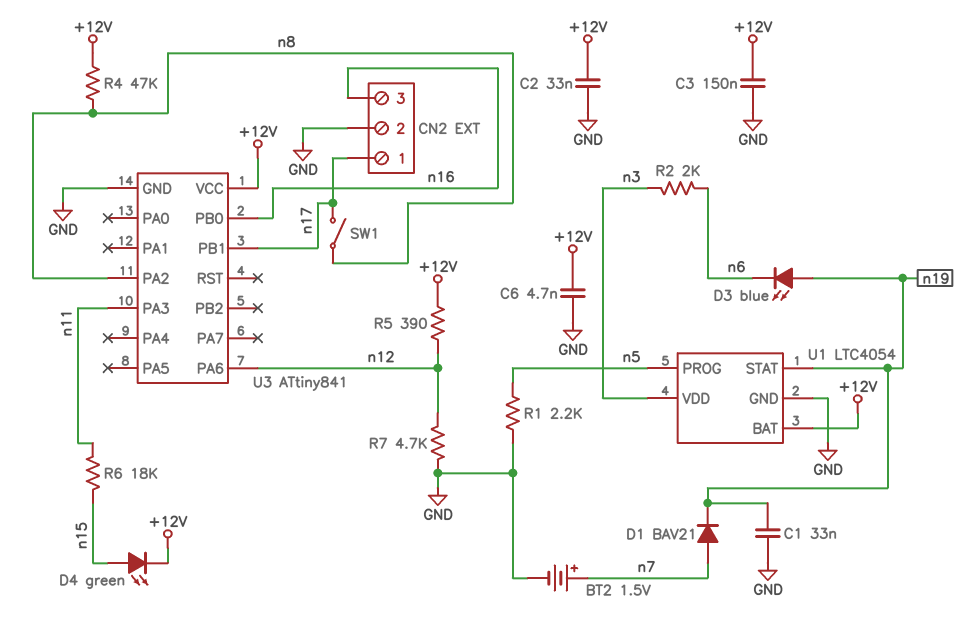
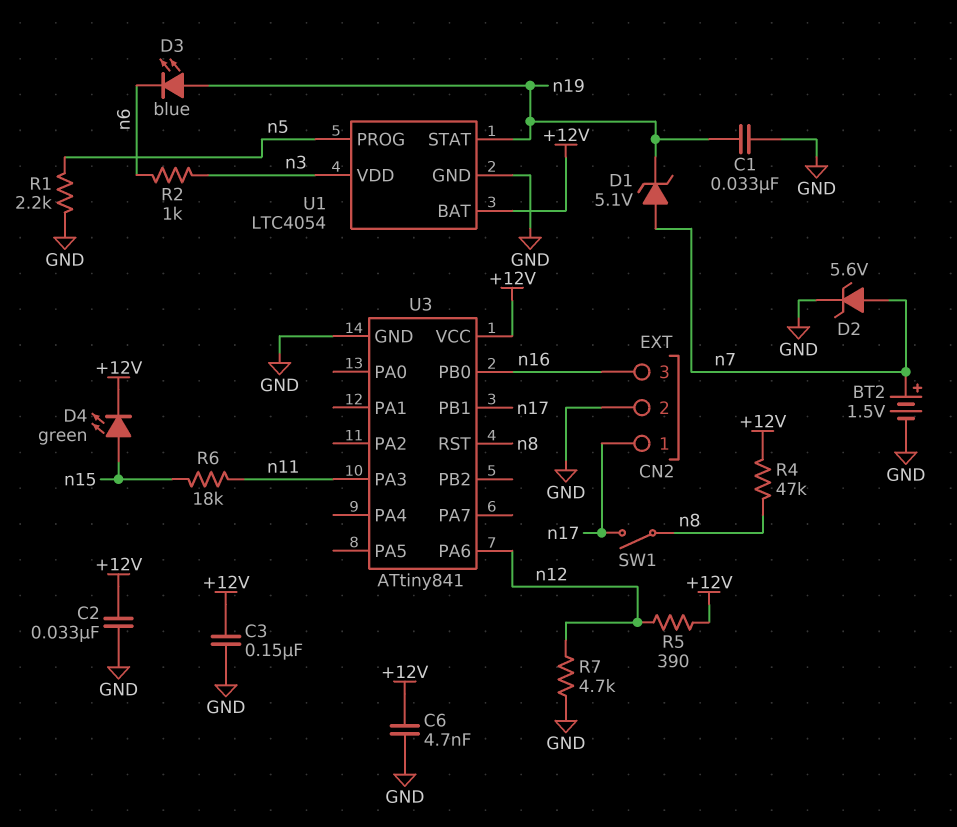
D1: diode BAV21 (A n7, K n19) -> zener 5.1V (A n7, K n19)
D2: none -> zener 5.6V (A n7, K GND)
R2: 2k (n3, n6) -> 1k (n3, n6)
U3 pin PA2: n8 -> none
U3 pin RST: none -> n8

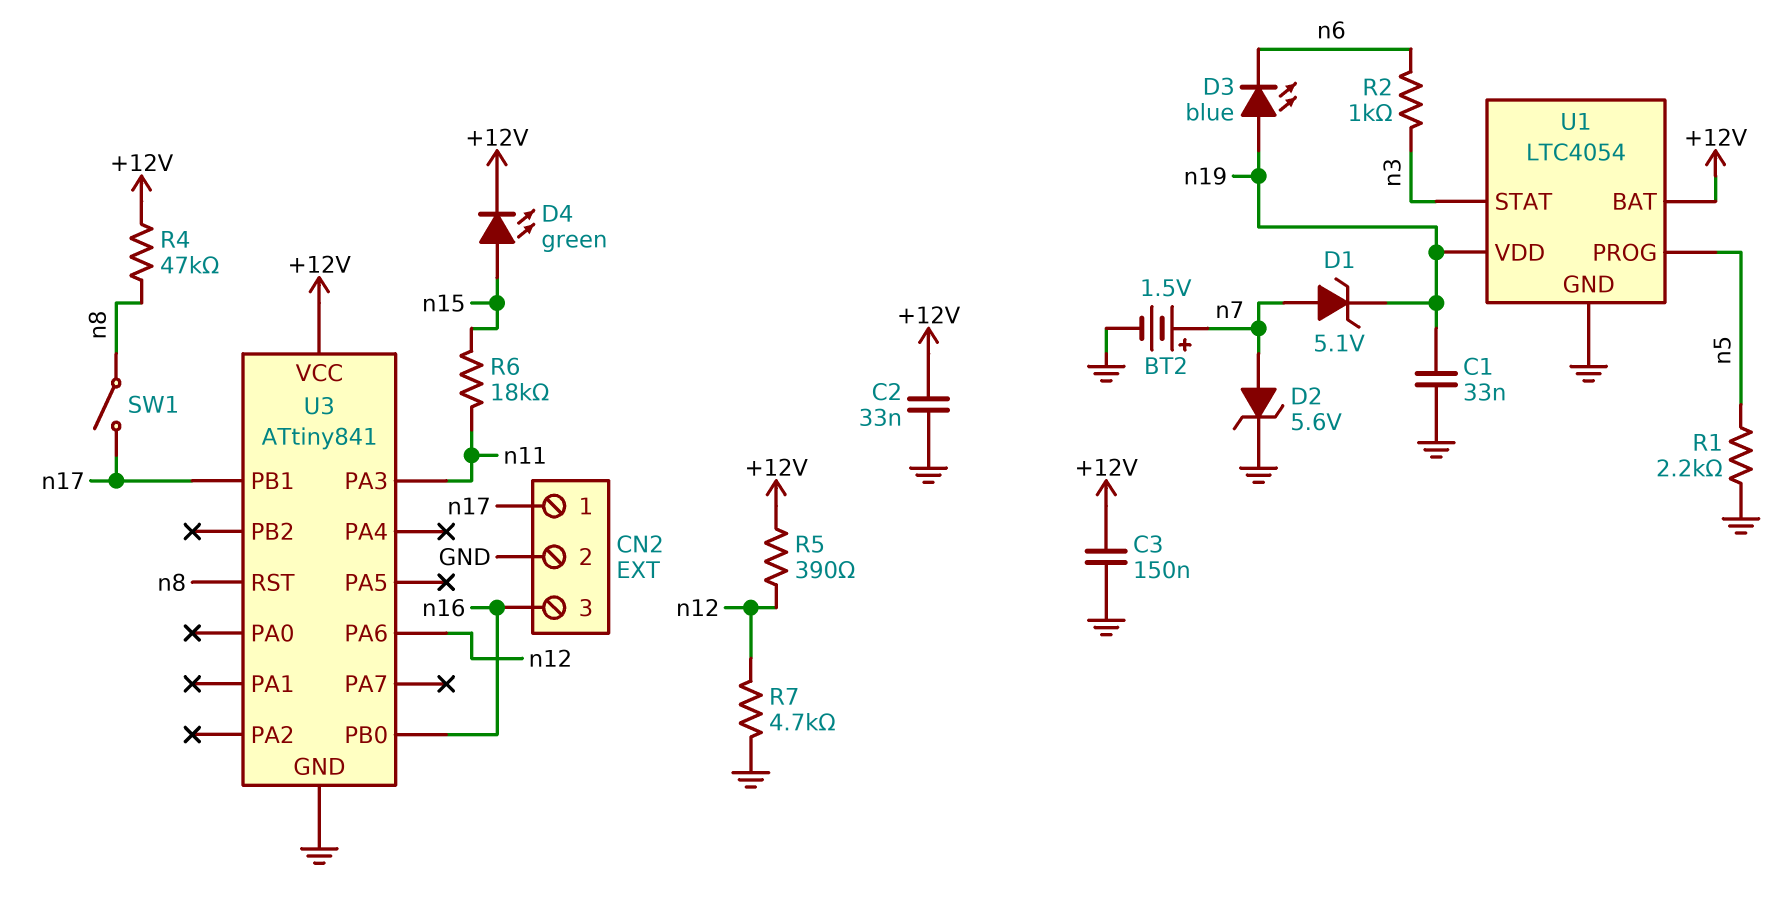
C6: 4.7nF (+12V, GND) -> none
U1 pin STAT: n19 -> n3
U1 pin VDD: n3 -> n19

